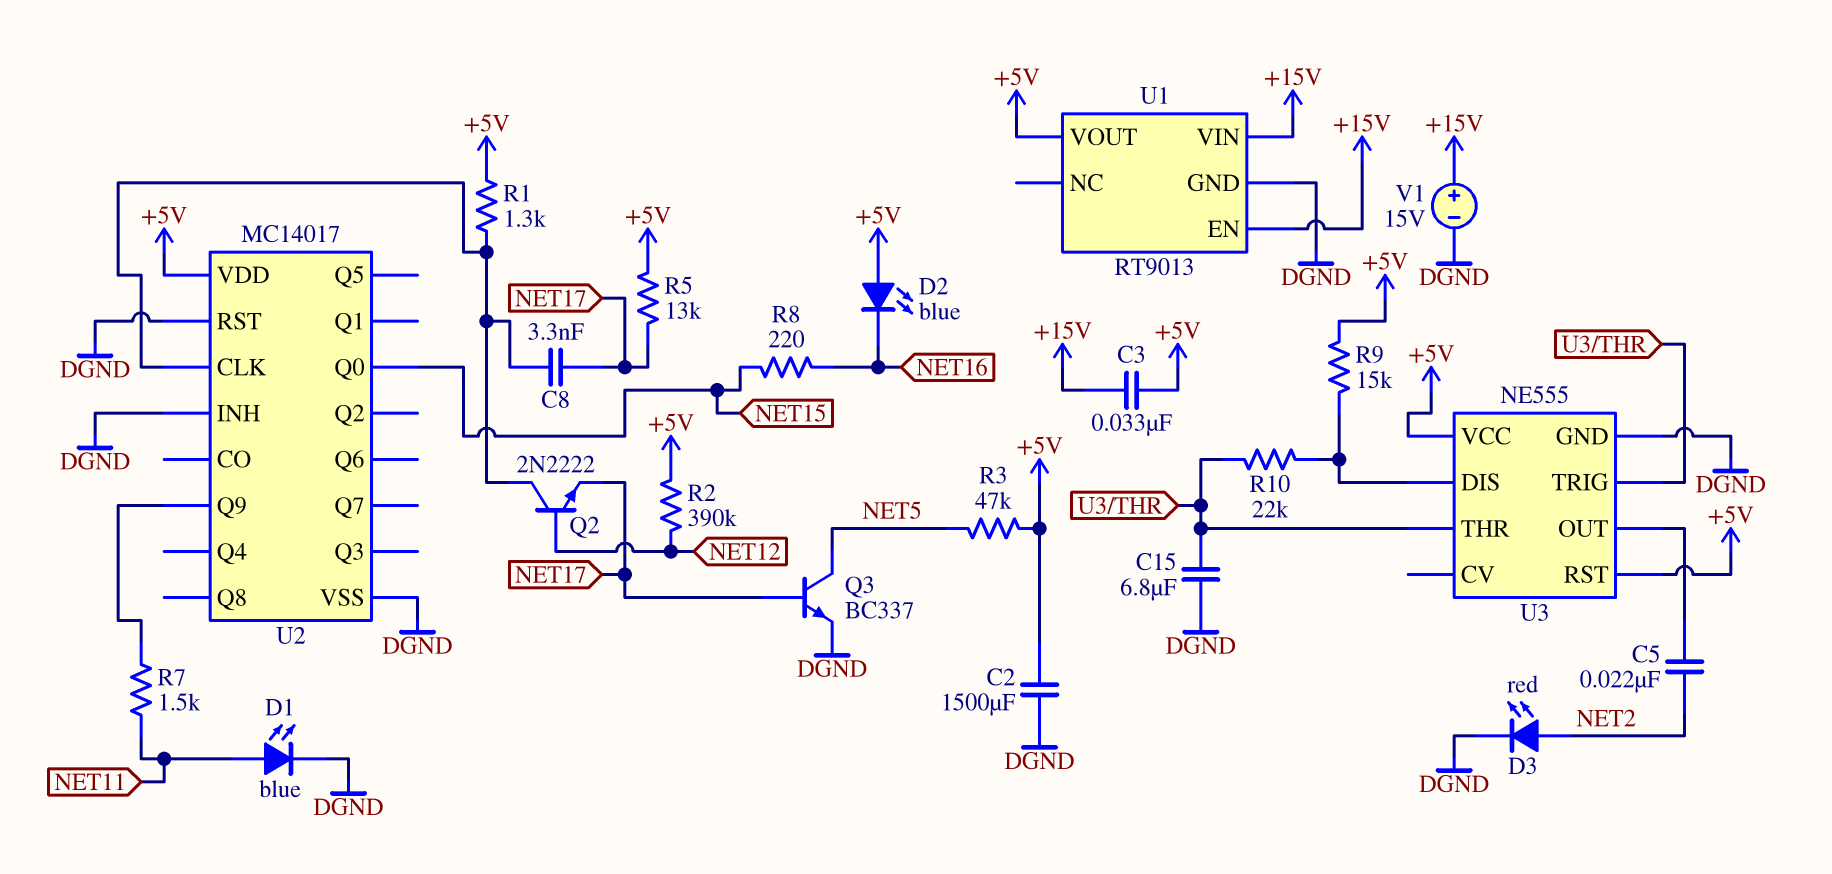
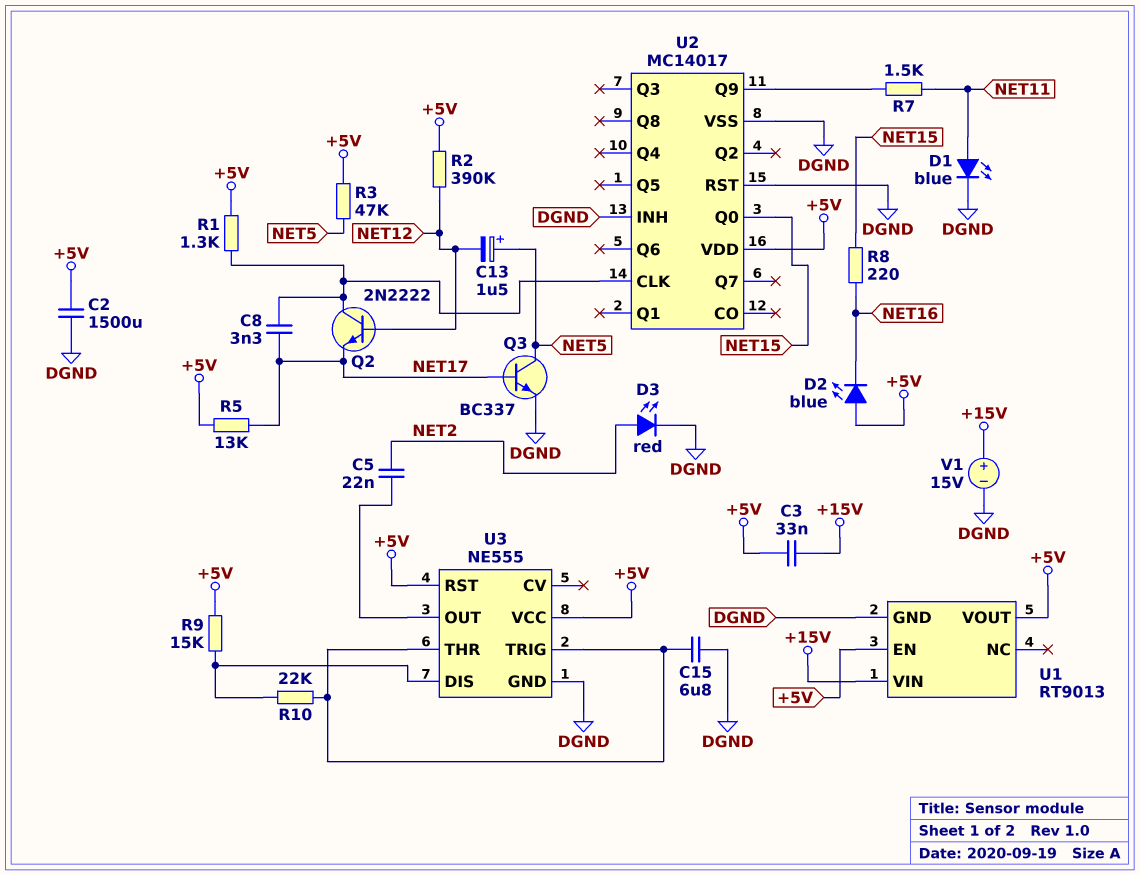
C13: none -> 1.5uF (plus NET5, minus NET12)
U1 pin EN: +15V -> +5V

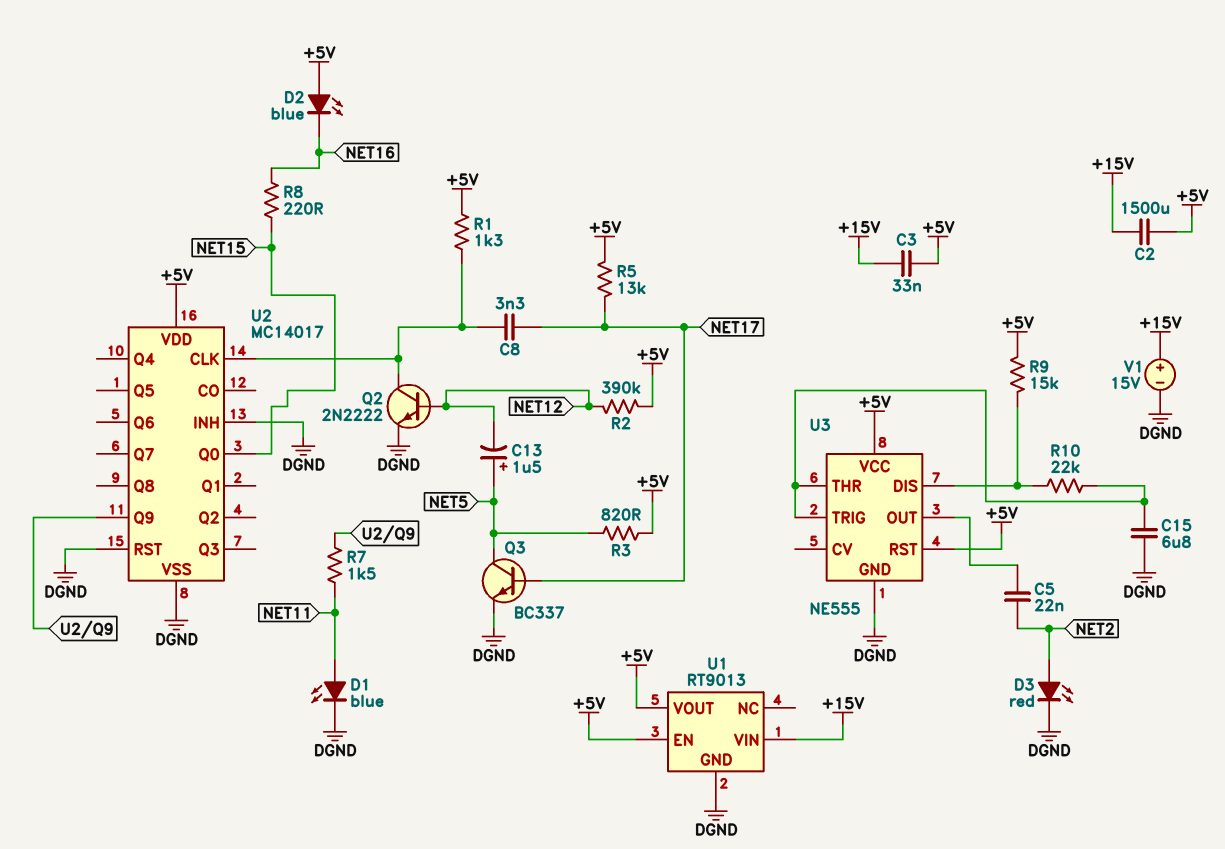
C2: 1500uF (+5V, DGND) -> 1500uF (+5V, +15V)
Q2: NPN 2N2222 (B NET12, C U2/CLK, E NET17) -> NPN 2N2222 (B NET12, C U2/CLK, E DGND)
R3: 47k (+5V, NET5) -> 820 (+5V, NET5)

